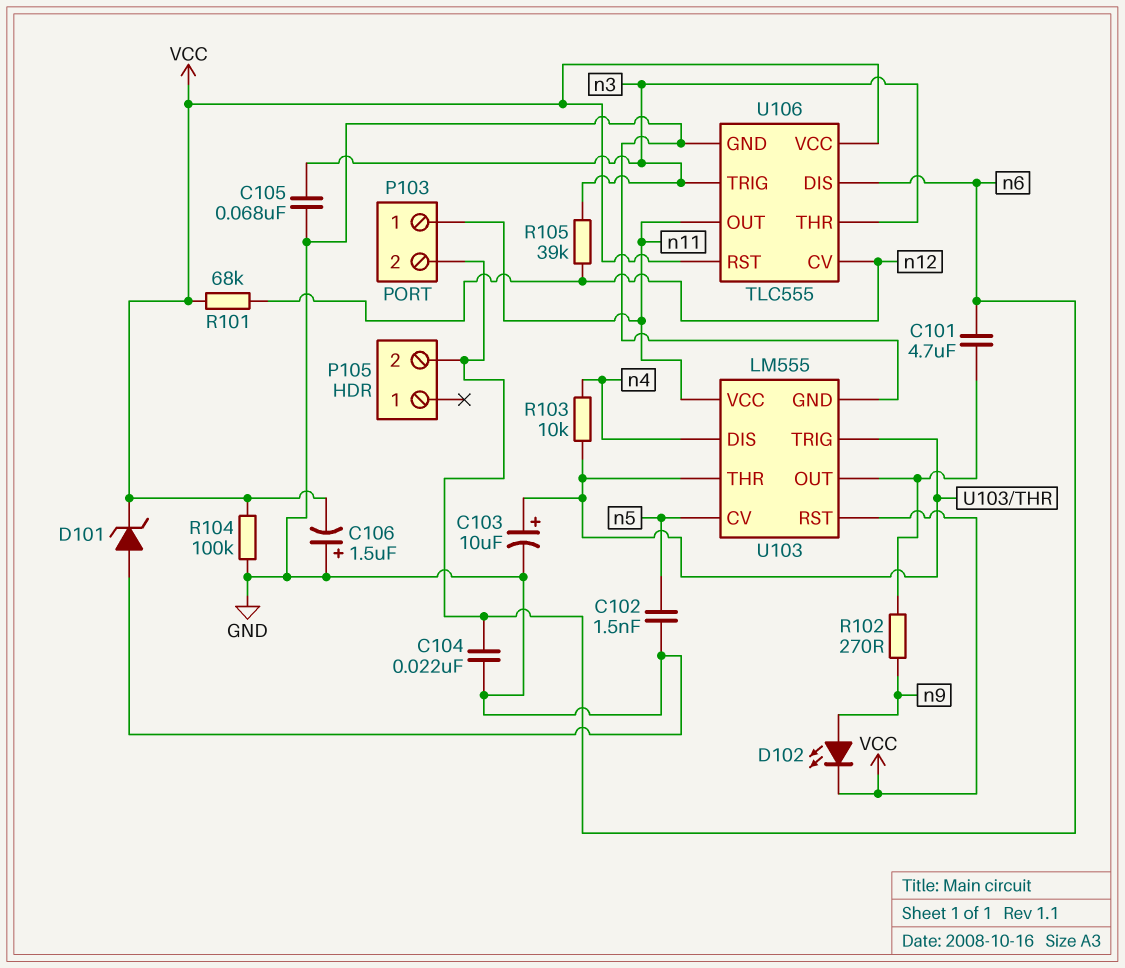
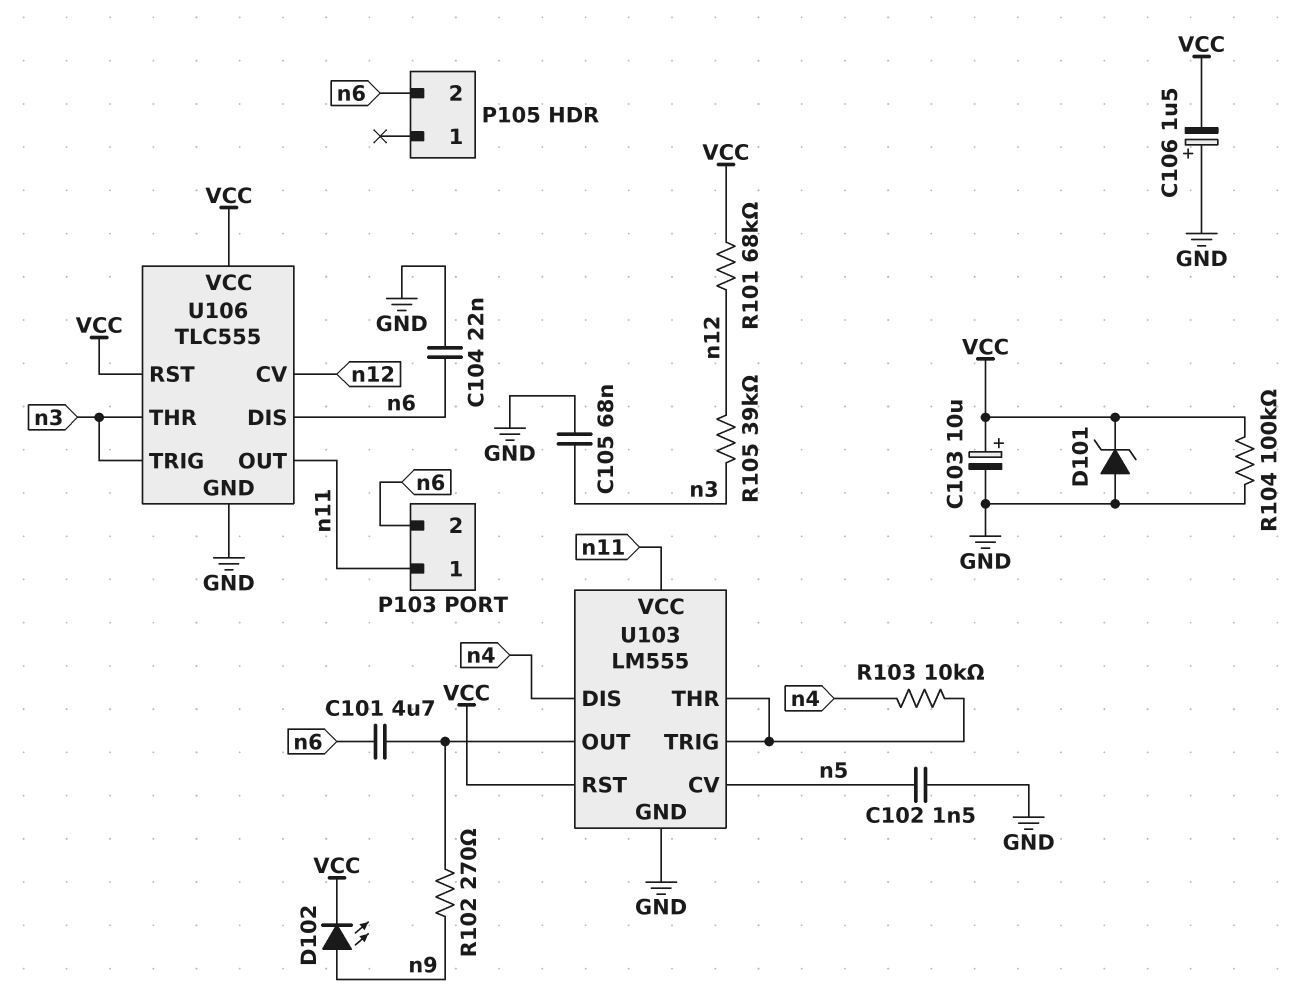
C103: 10uF (plus U103/THR, minus GND) -> 10uF (plus VCC, minus GND)

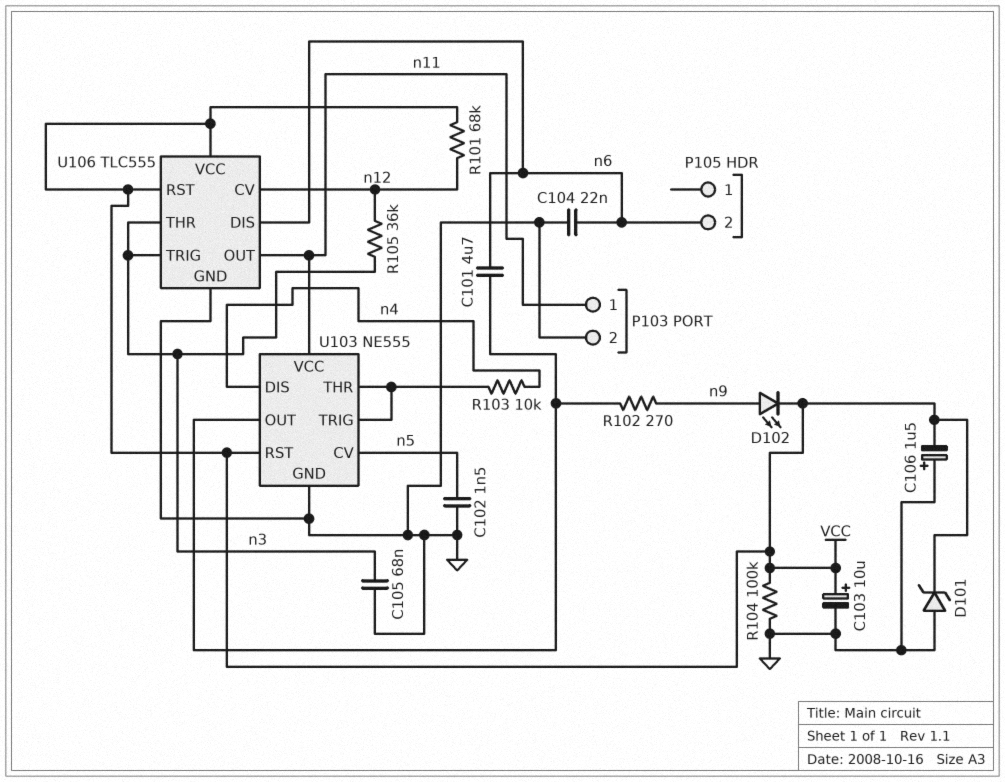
P103 pin 2: n6 -> GND
R105: 39k (n3, n12) -> 36k (n3, n12)
U103: LM555 -> NE555

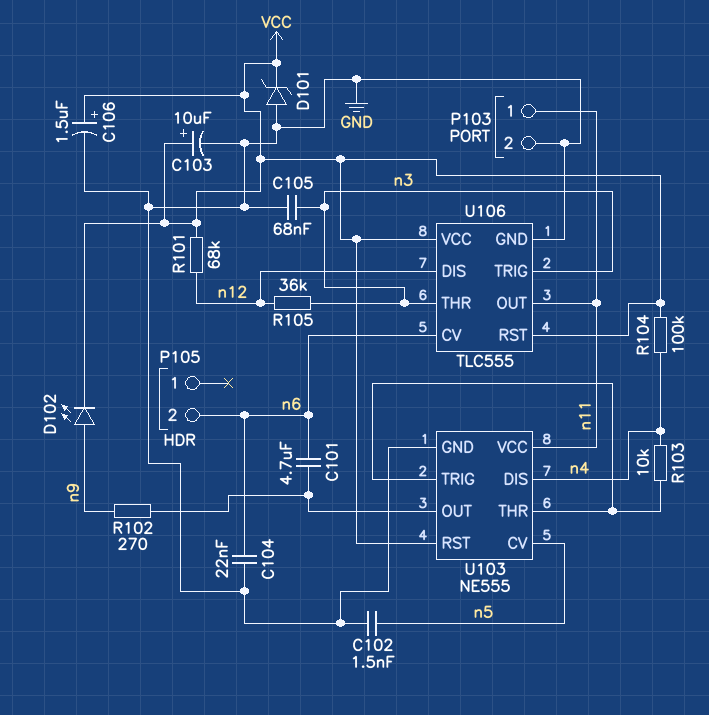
C106: 1.5uF (plus GND, minus VCC) -> 1.5uF (plus VCC, minus GND)
R104: 100k (GND, VCC) -> 100k (VCC, n4)
U106 pin CV: n12 -> n6
U106 pin DIS: n6 -> n12

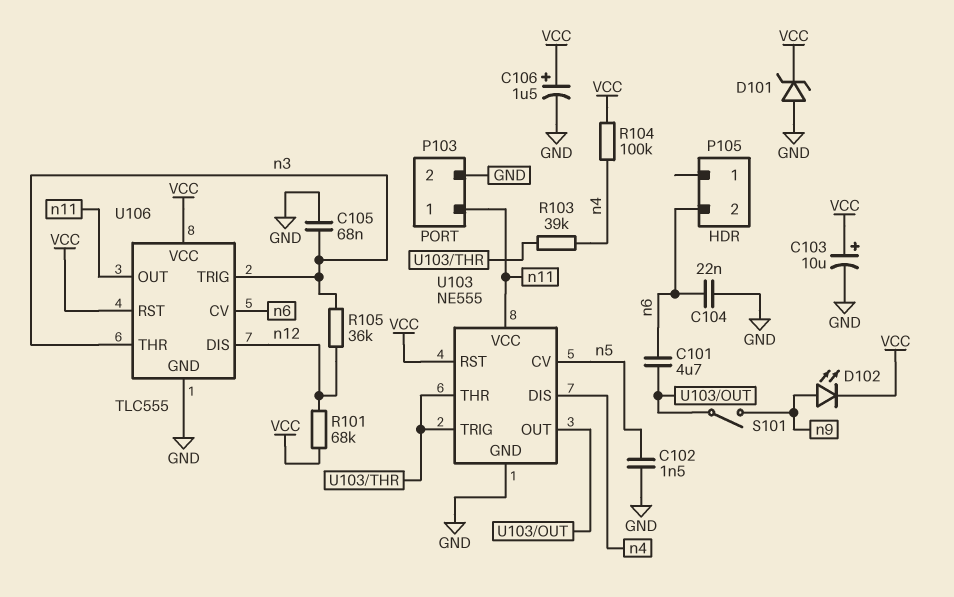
R102: 270 (U103/OUT, n9) -> none
R103: 10k (U103/THR, n4) -> 39k (U103/THR, n4)
S101: none -> switch (U103/OUT, n9)

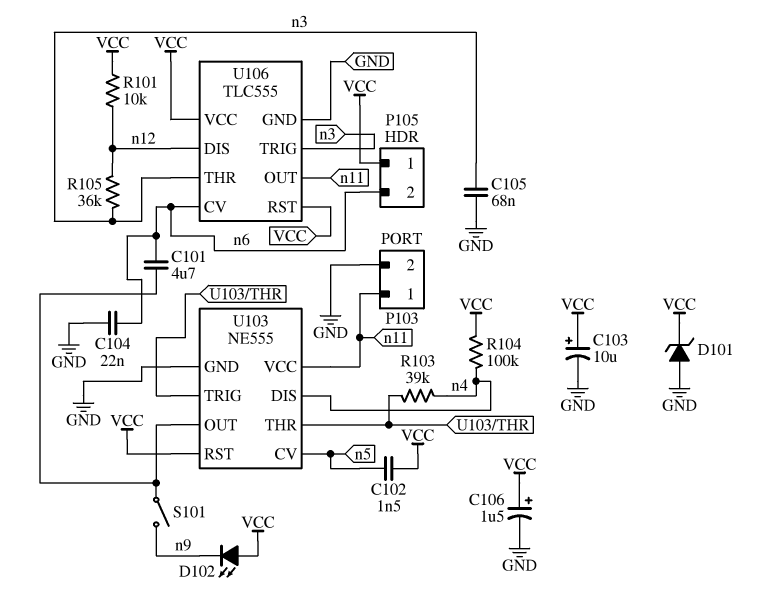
C102: 1.5nF (GND, n5) -> 1.5nF (VCC, n5)
D102: LED (A n9, K VCC) -> LED (A VCC, K n9)
P105 pin 1: none -> VCC
R101: 68k (VCC, n12) -> 10k (VCC, n12)

